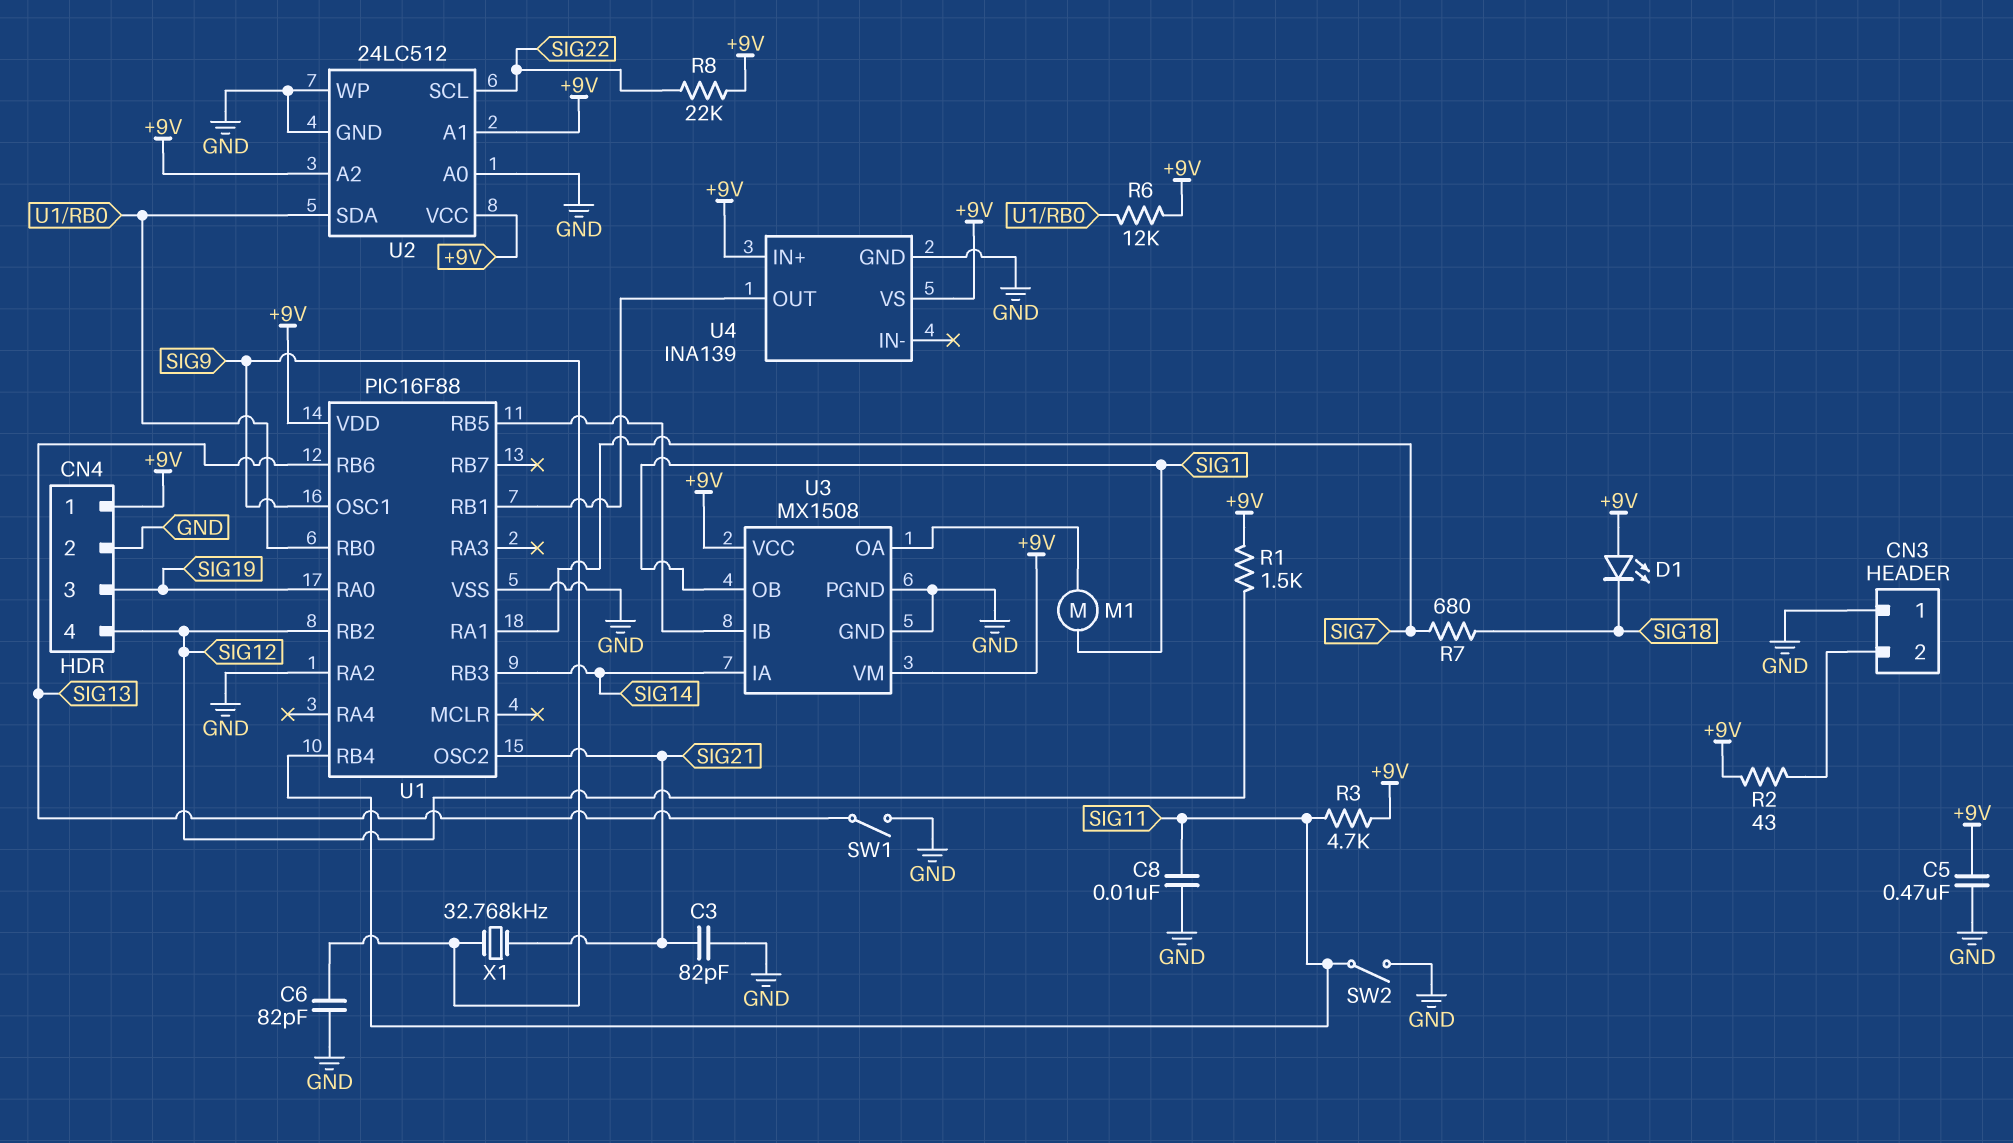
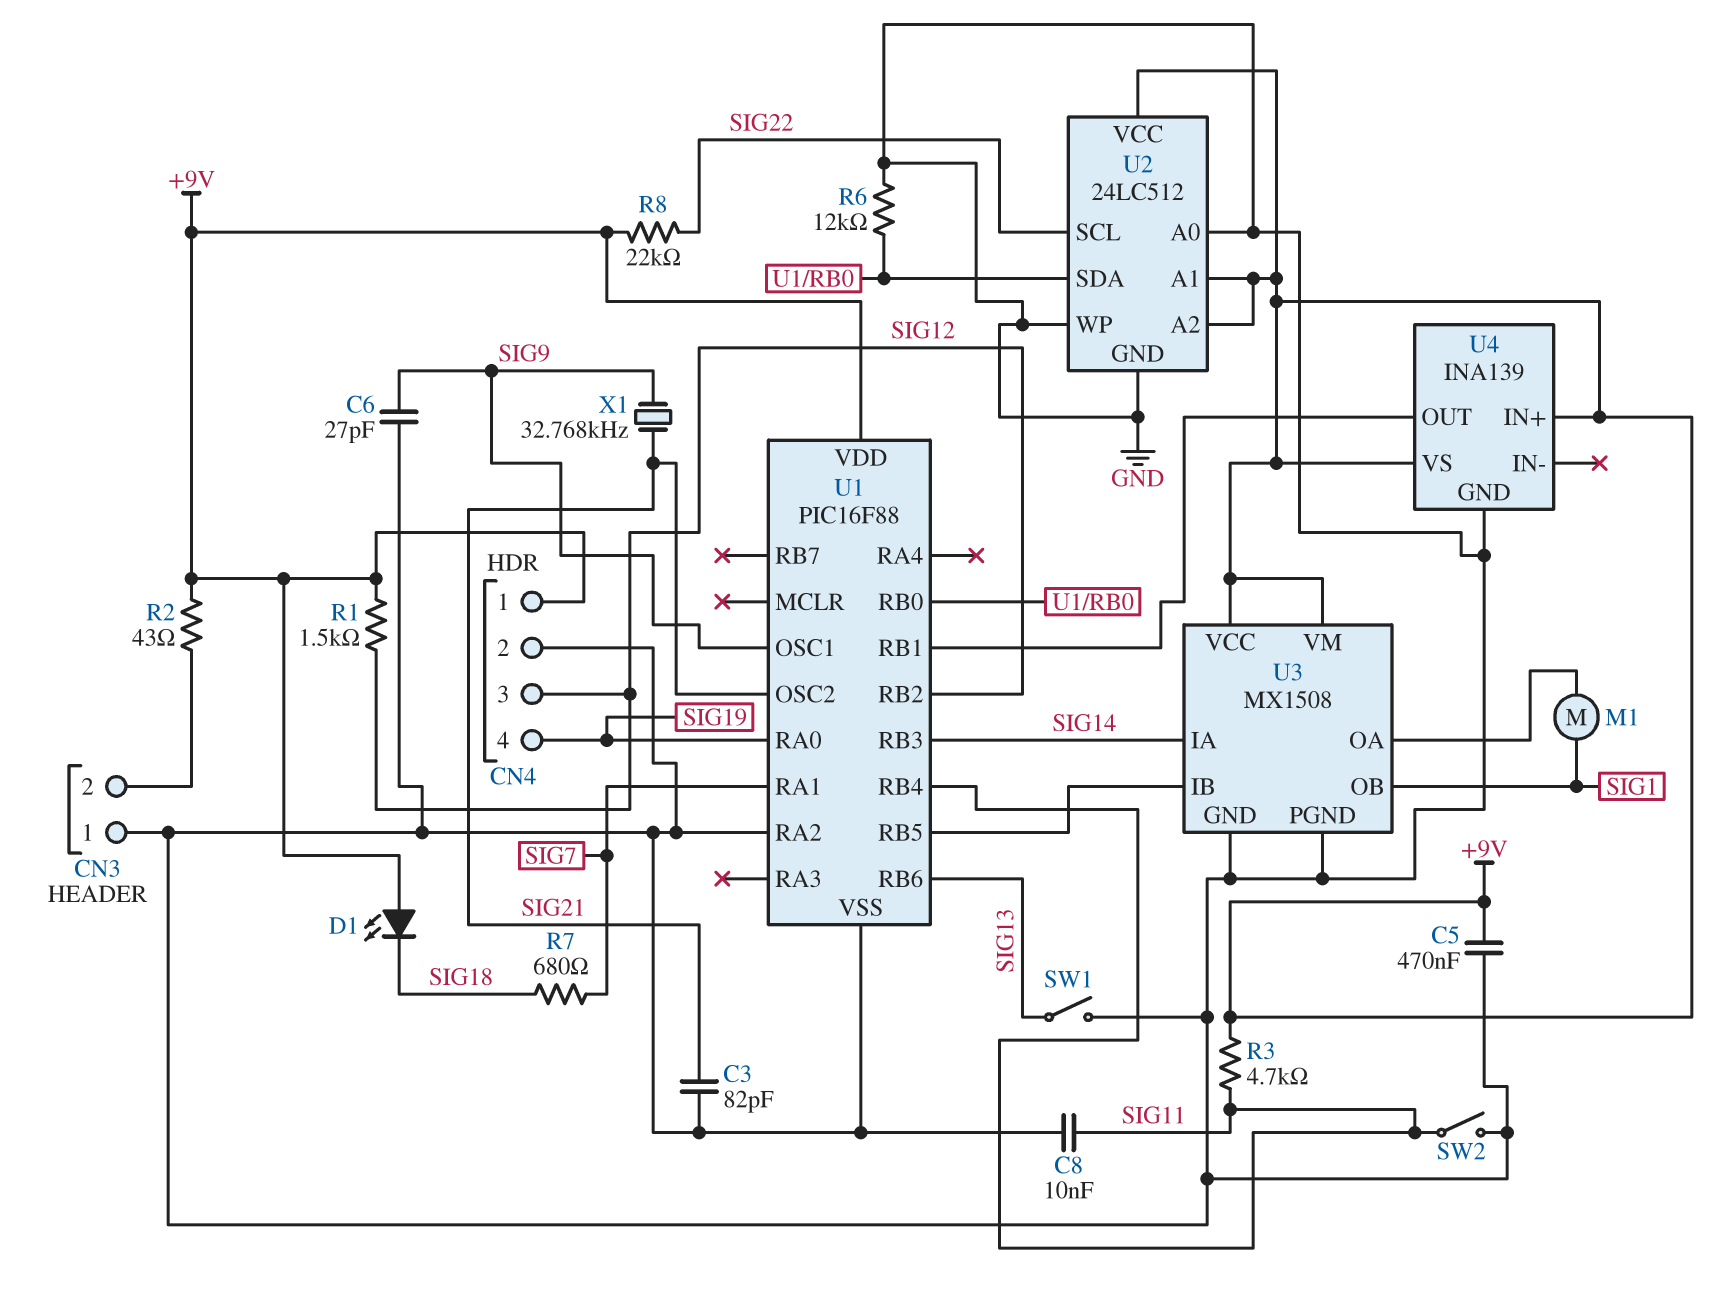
C6: 82pF (GND, SIG9) -> 27pF (GND, SIG9)
CN4 pin 3: SIG19 -> SIG12
CN4 pin 4: SIG12 -> SIG19
R6: 12k (+9V, U1/RB0) -> 12k (GND, U1/RB0)

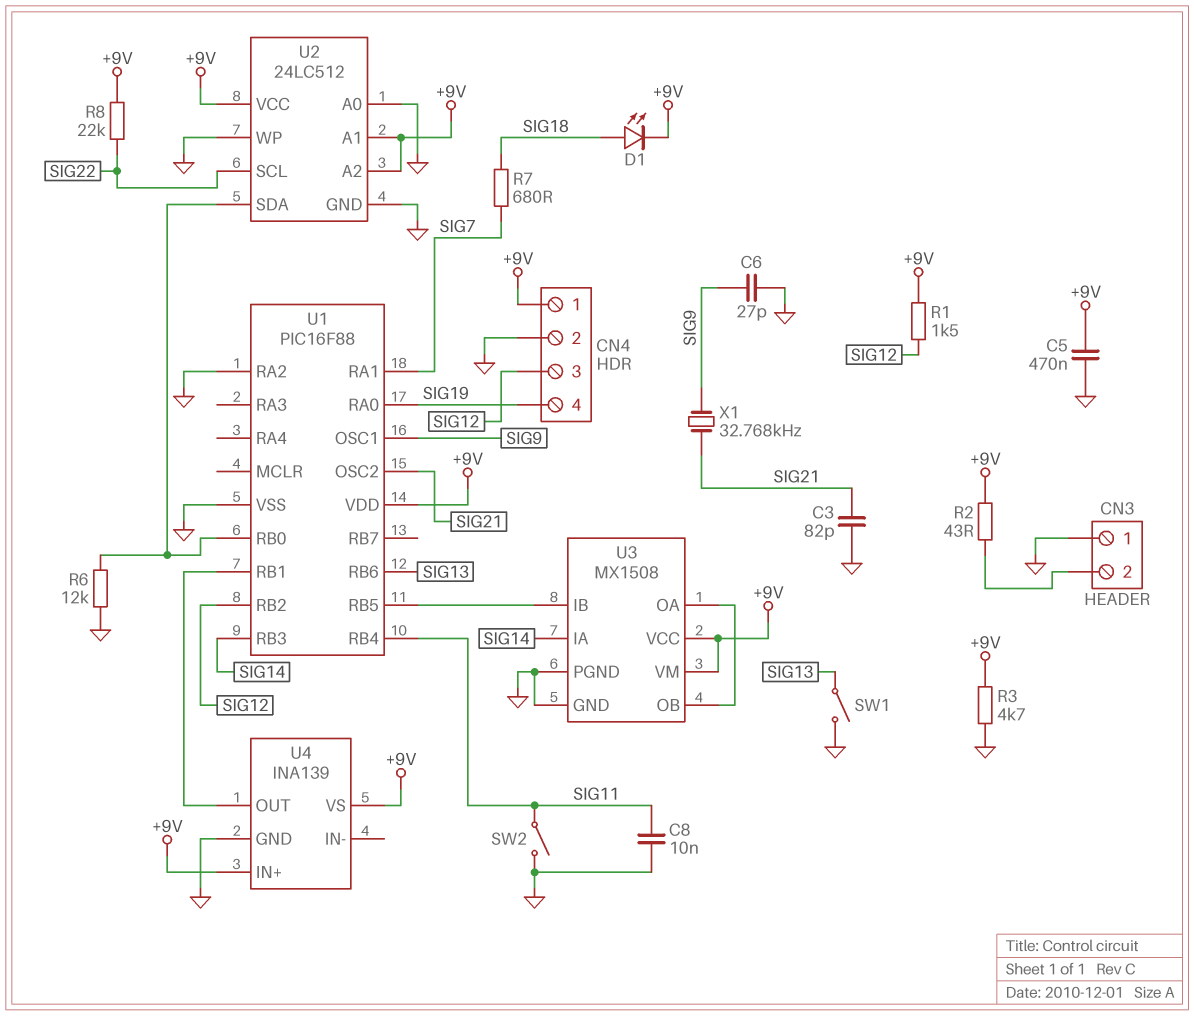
D1: LED (A +9V, K SIG18) -> LED (A SIG18, K +9V)
M1: motor (SIG1, U3/OA) -> none
R3: 4.7k (+9V, SIG11) -> 4.7k (+9V, GND)
U3 pin OB: SIG1 -> U3/OA

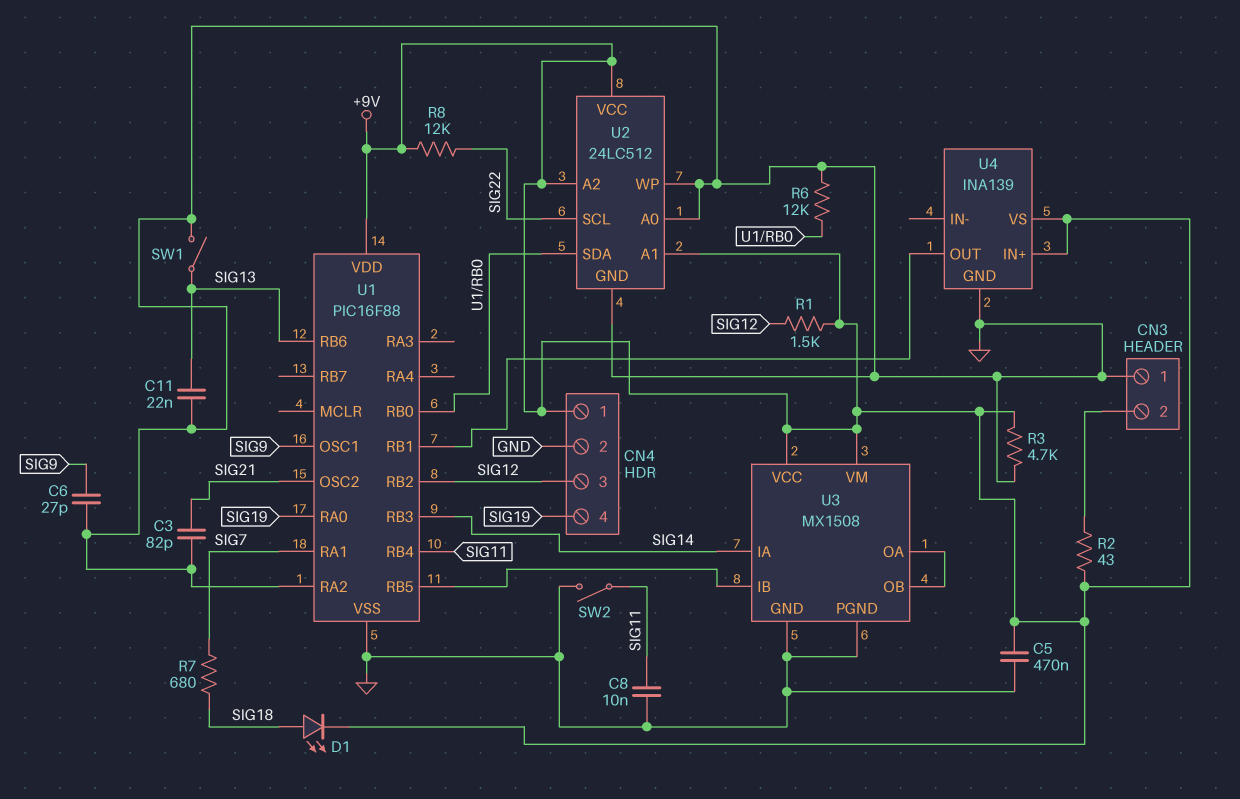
C11: none -> 22nF (GND, SIG13)
R8: 22k (+9V, SIG22) -> 12k (+9V, SIG22)
X1: 32.768kHz (SIG9, SIG21) -> none

